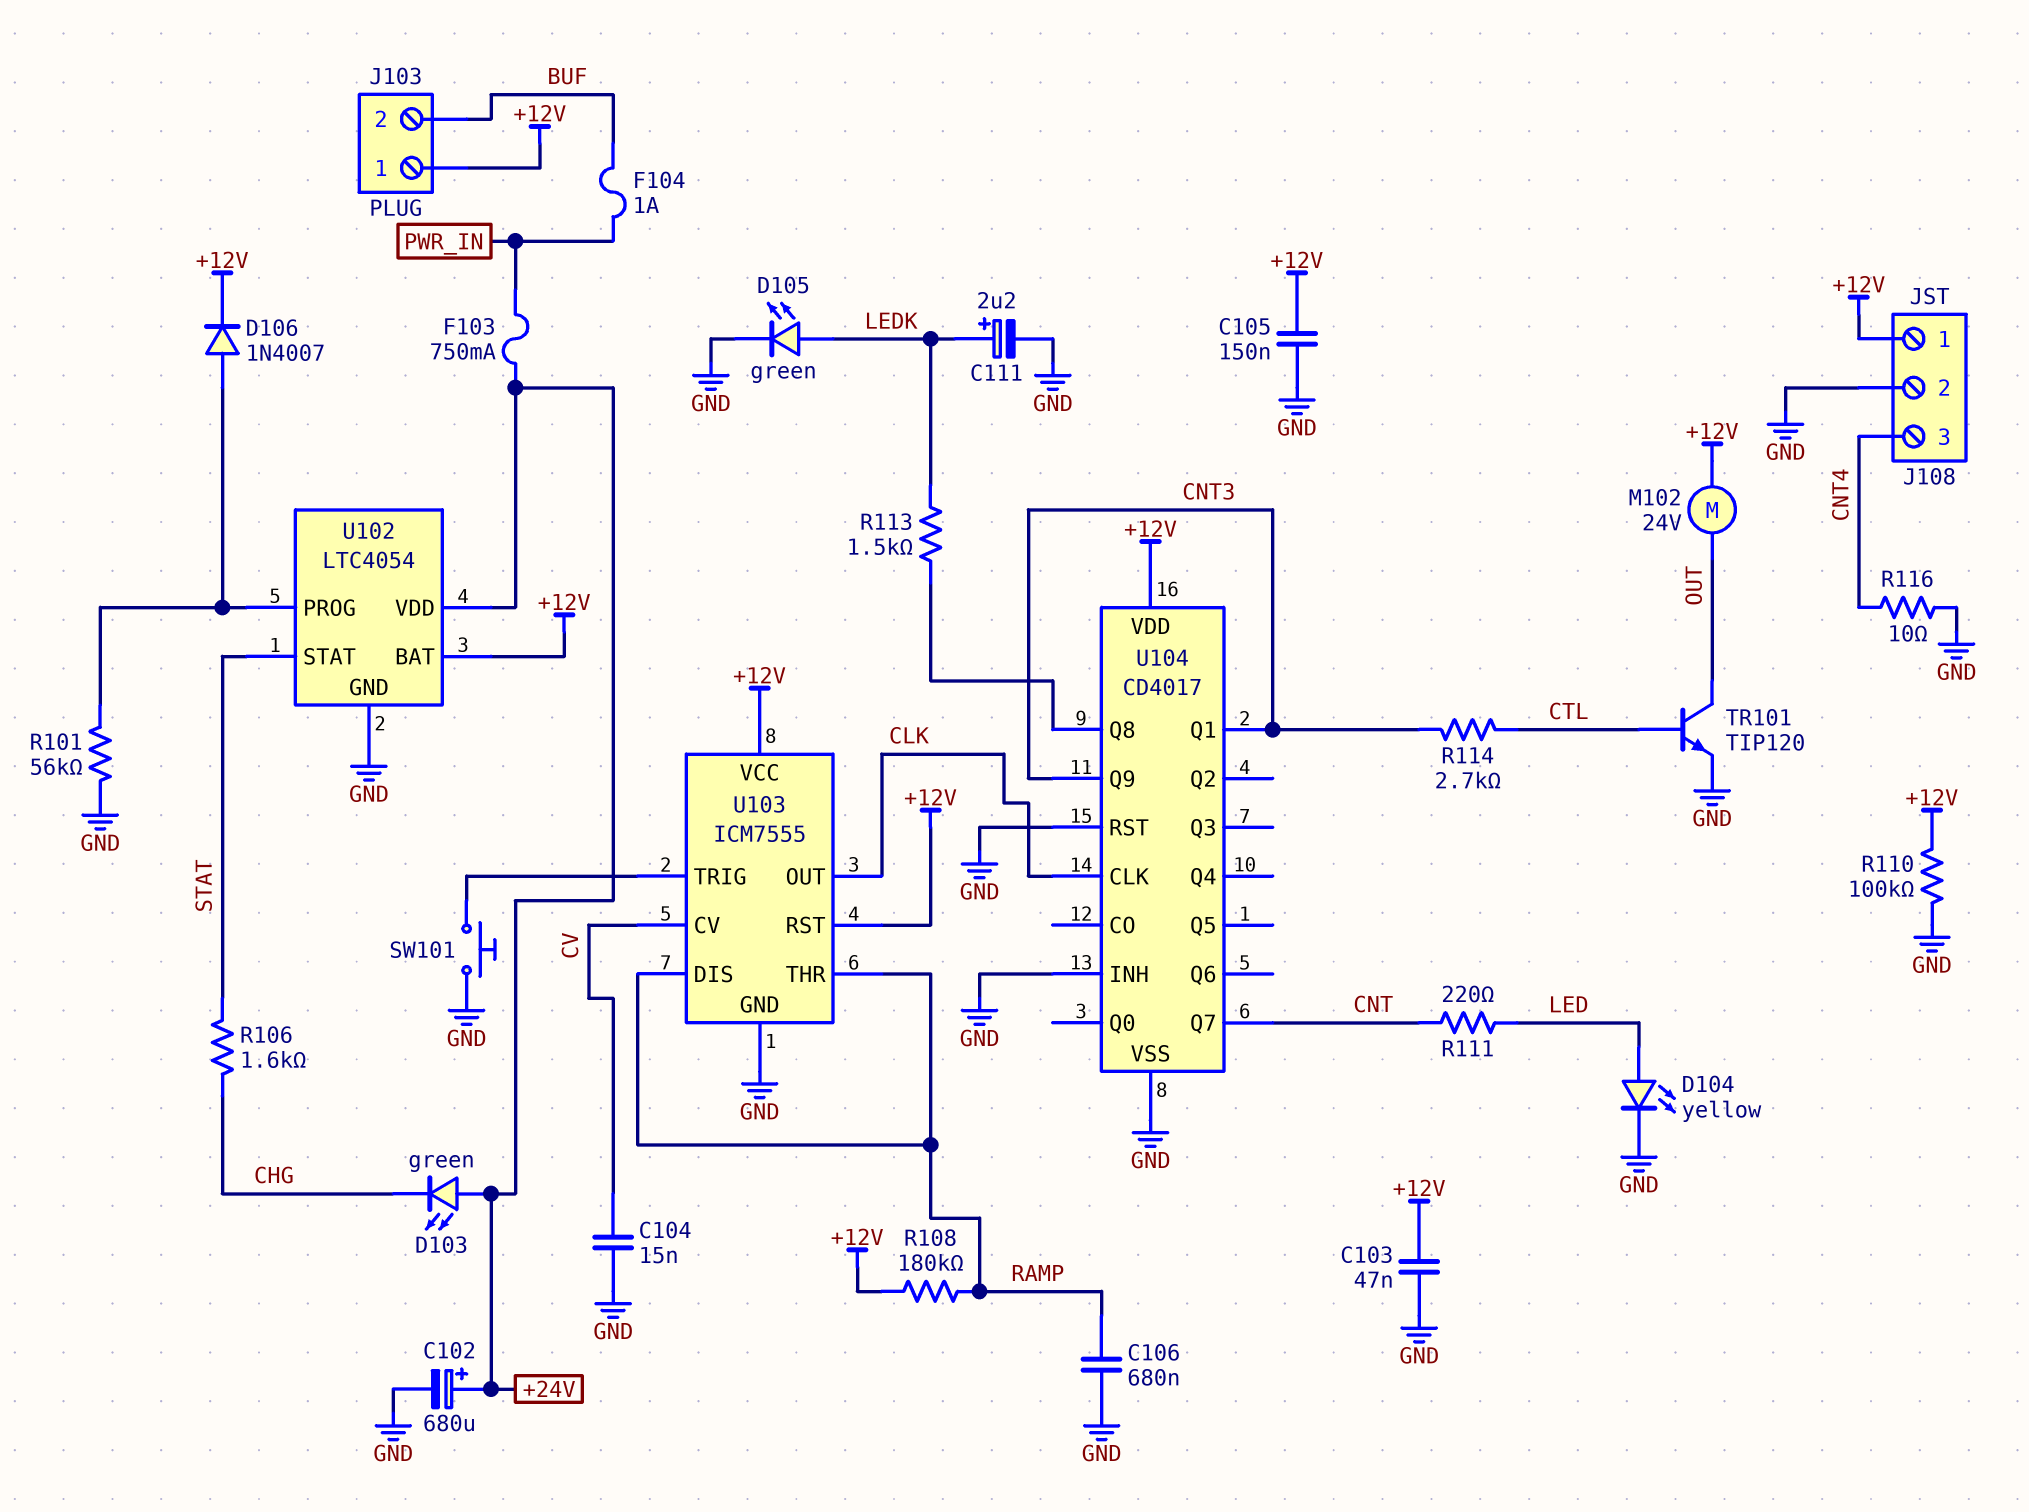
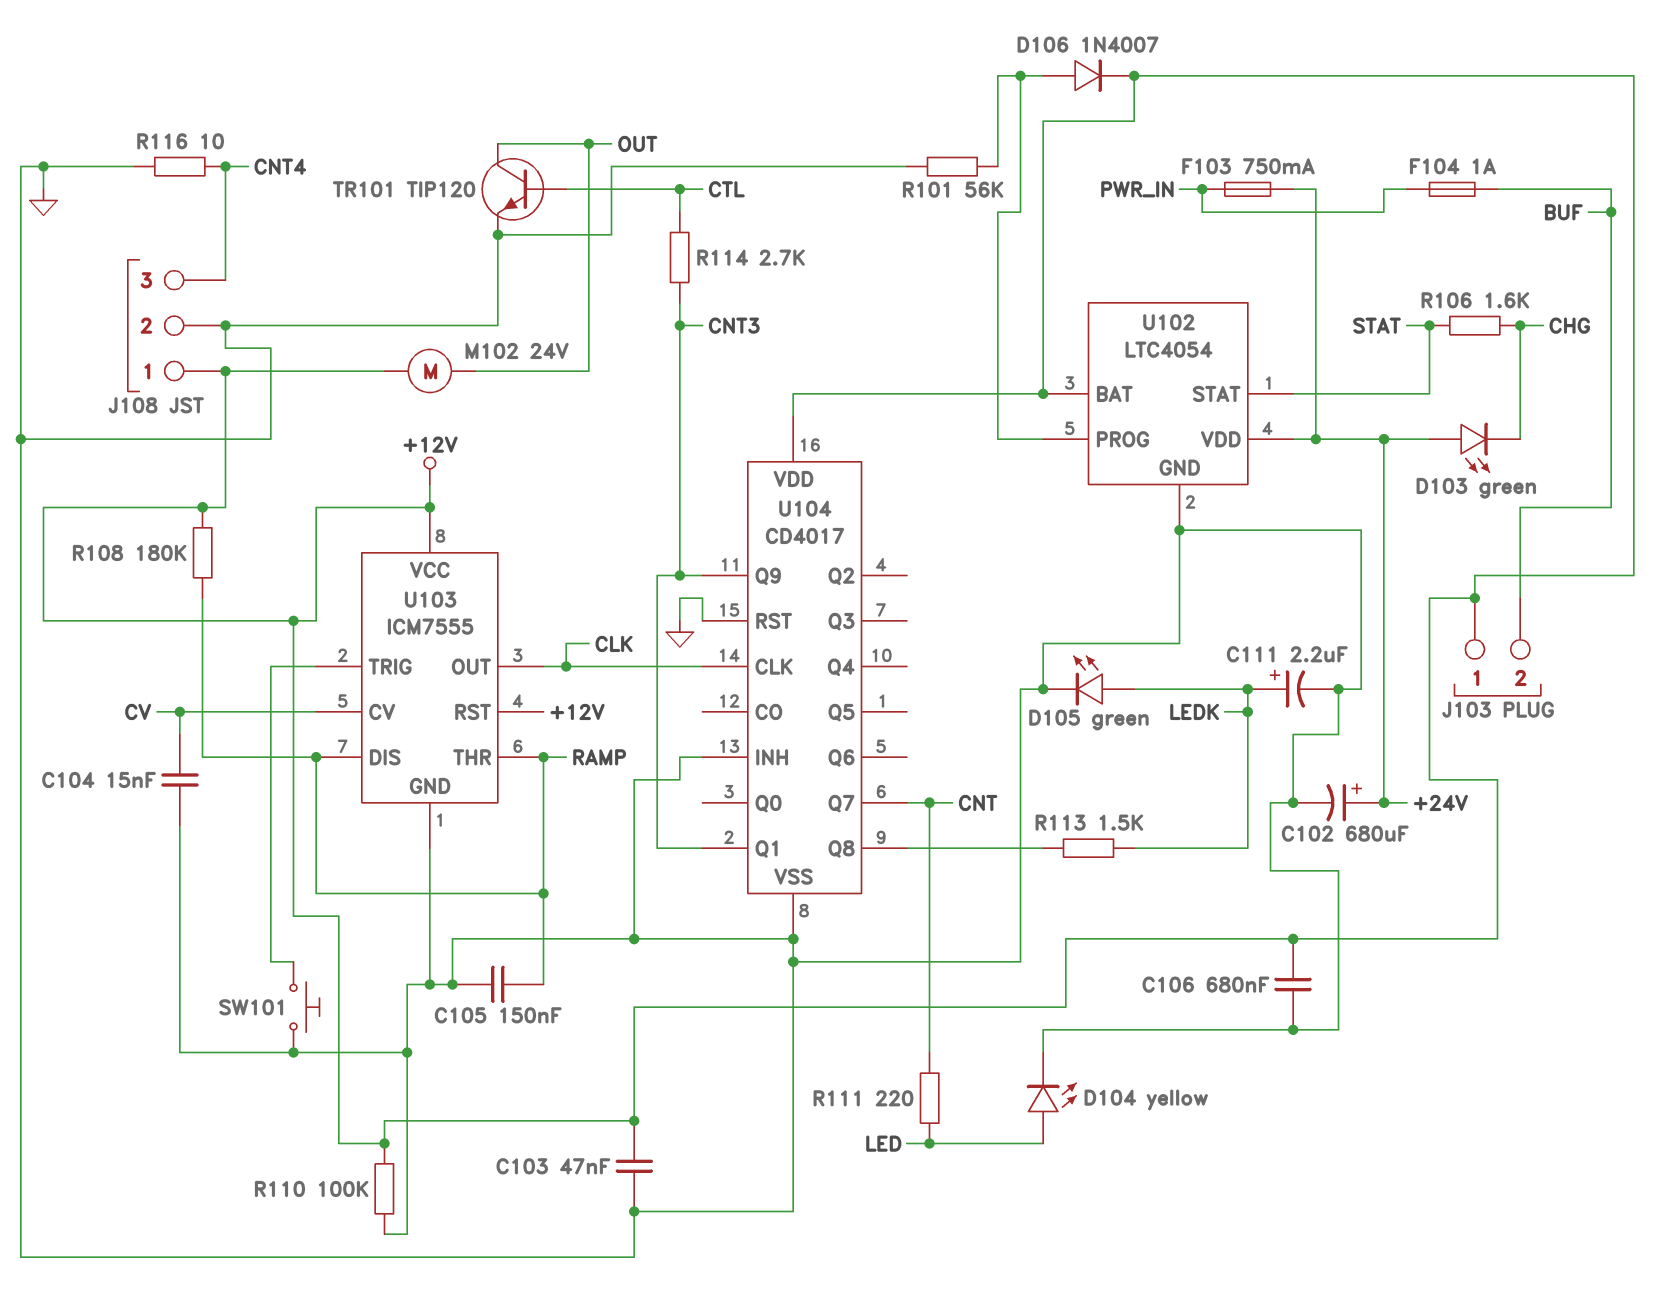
C105: 150nF (+12V, GND) -> 150nF (GND, RAMP)
C106: 680nF (GND, RAMP) -> 680nF (+12V, GND)

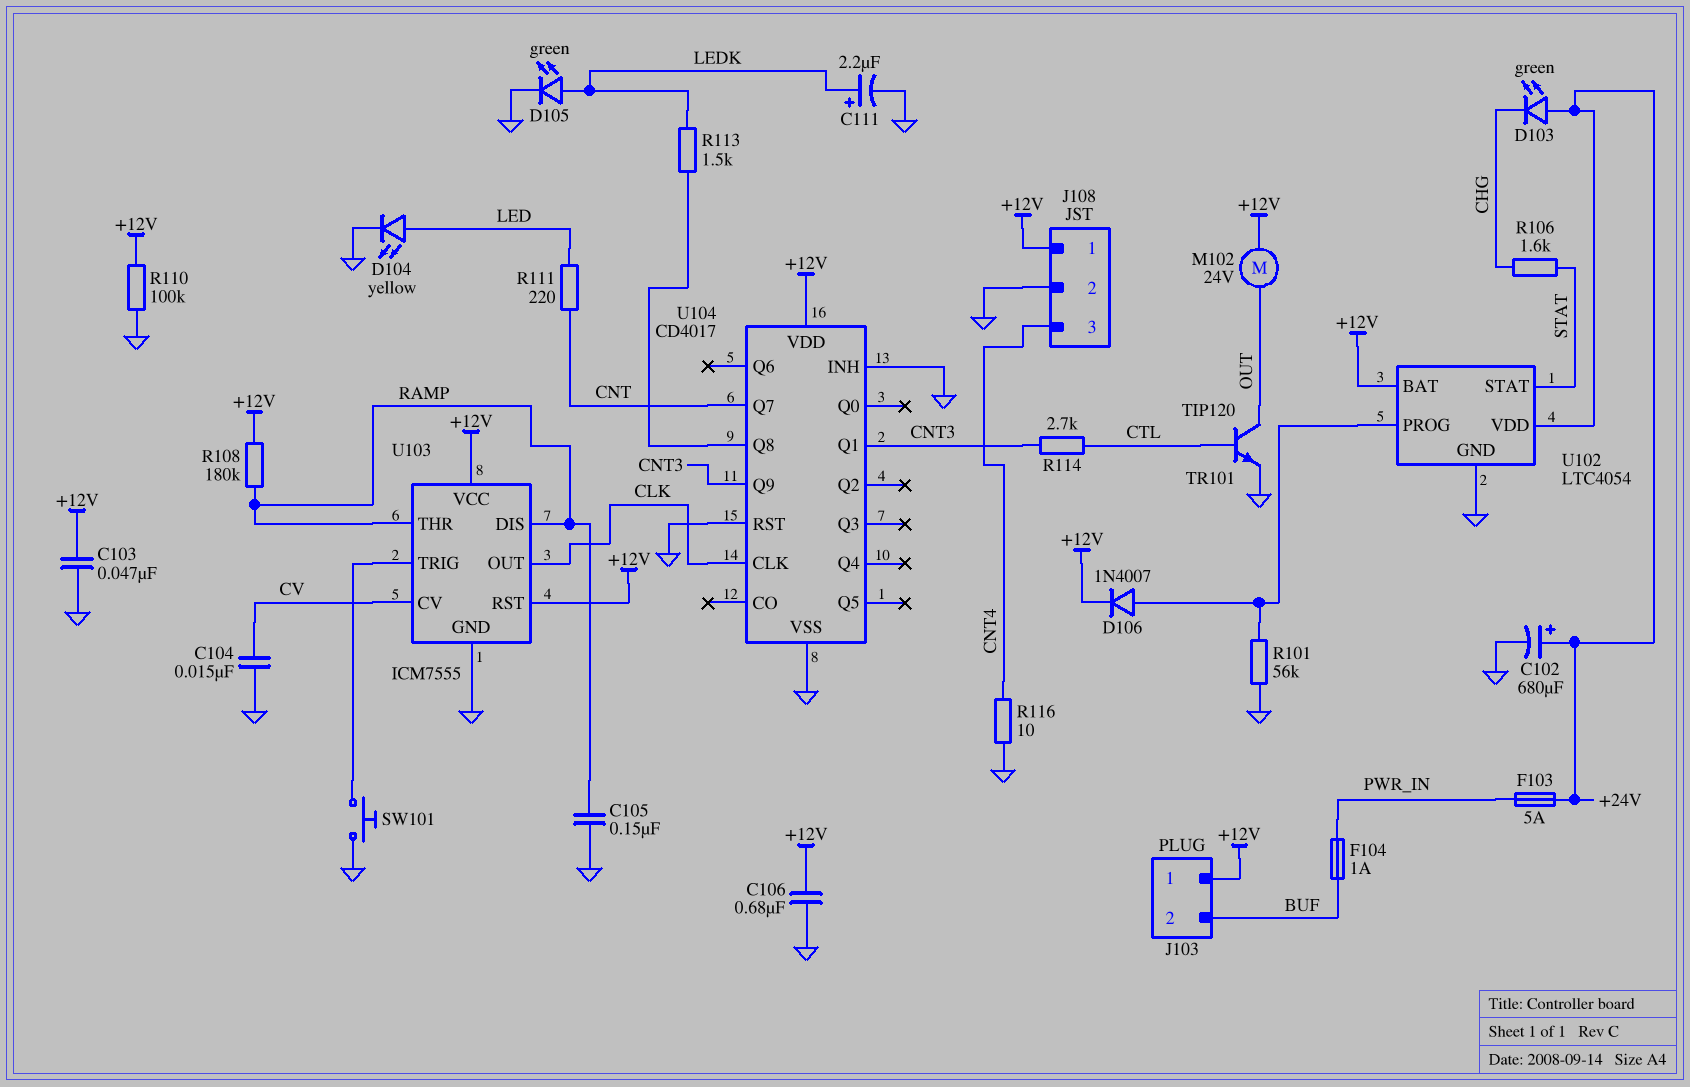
F103: 750mA (+24V, PWR_IN) -> 5A (+24V, PWR_IN)

